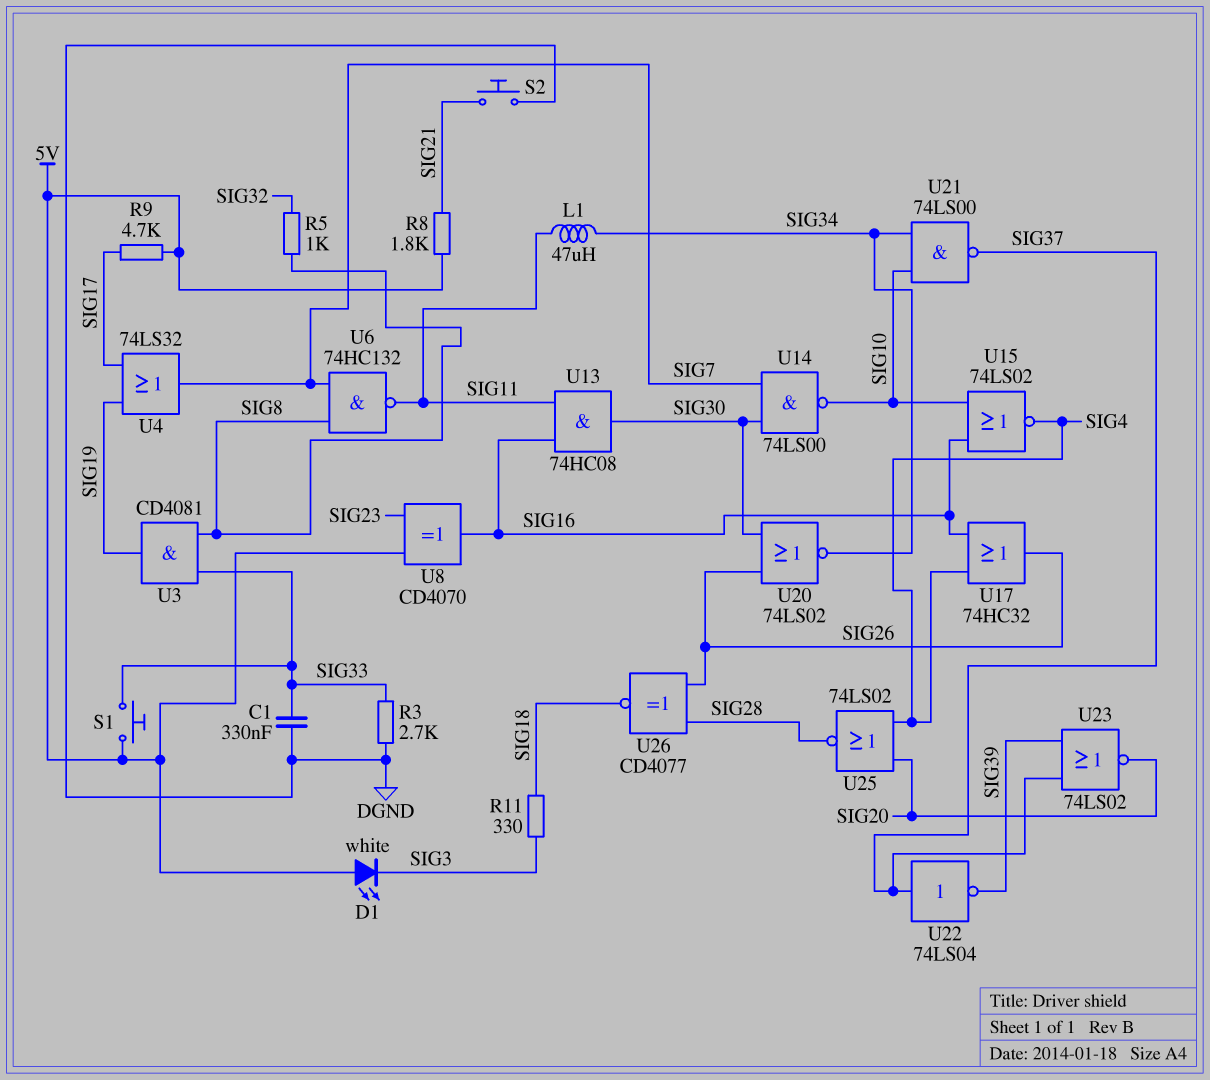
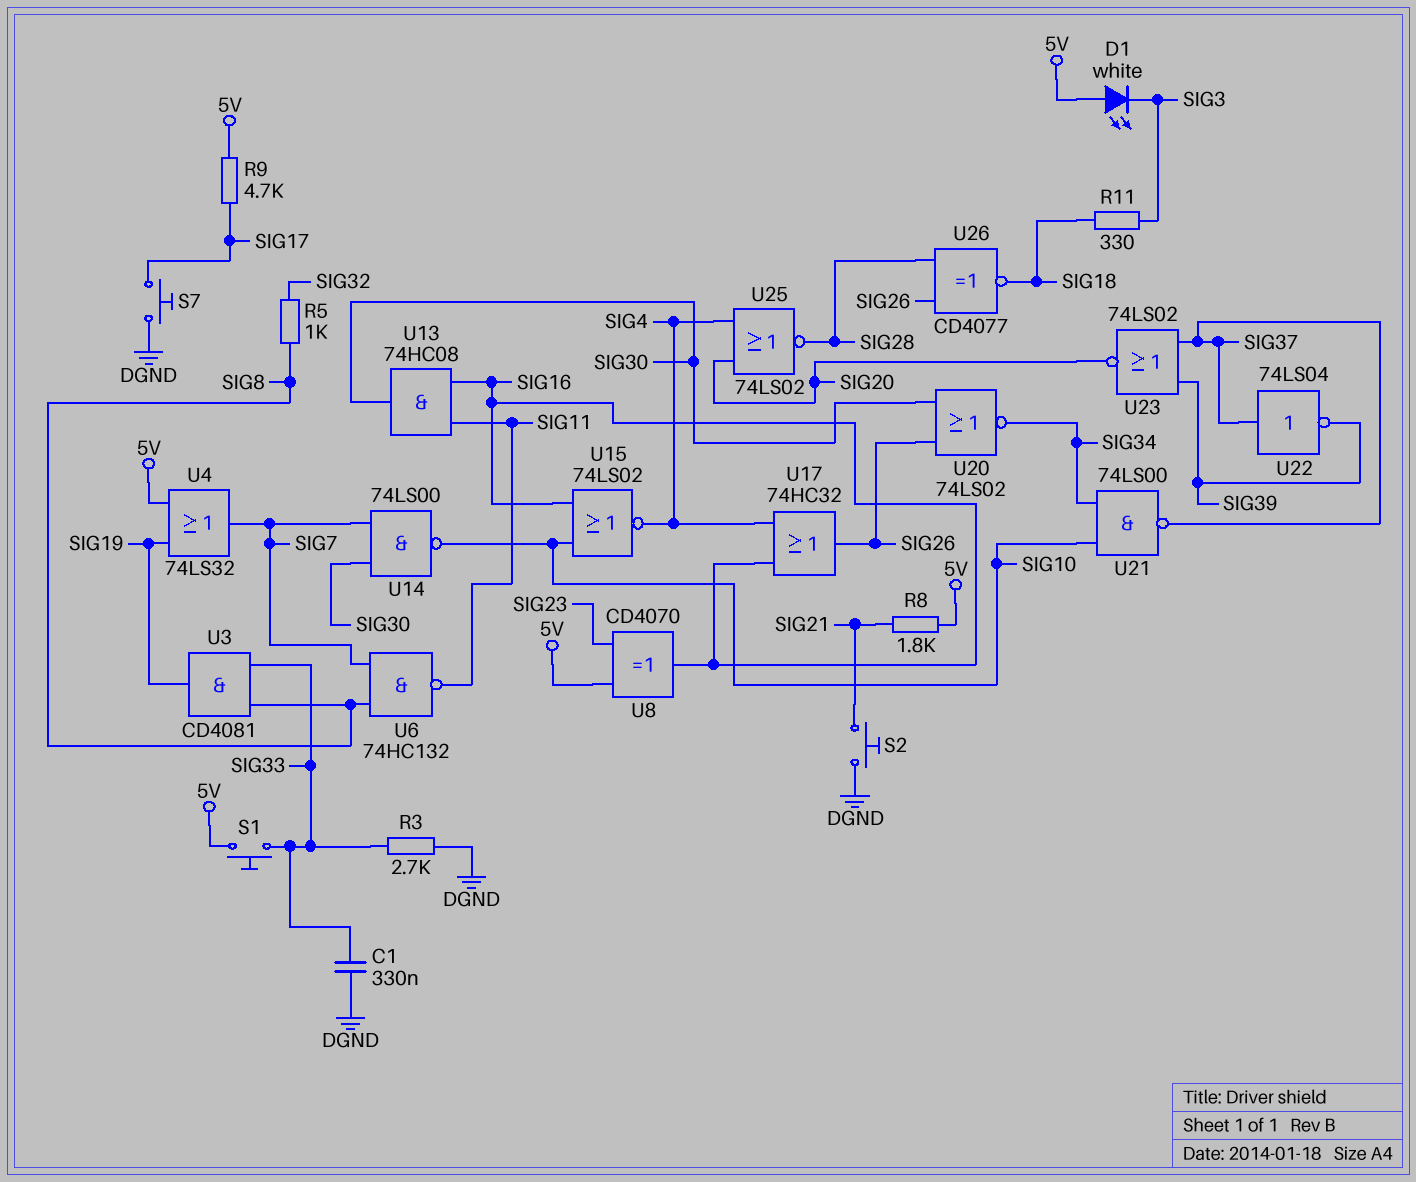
L1: 47uH (SIG11, SIG34) -> none
S7: none -> button (DGND, SIG17)
U4: OR 74LS32 (in SIG17, in SIG19, out SIG7) -> OR 74LS32 (in 5V, in SIG19, out SIG7)

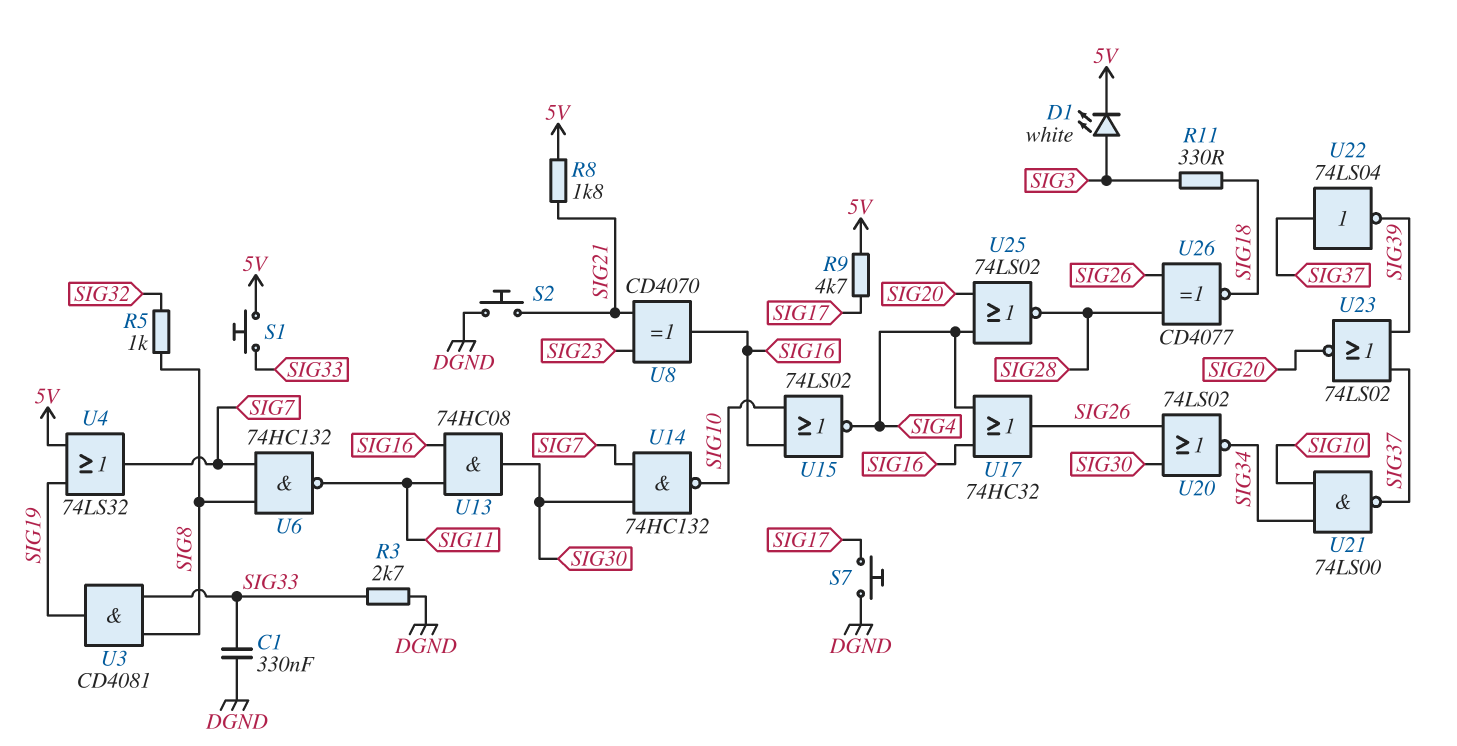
D1: LED white (A 5V, K SIG3) -> LED white (A SIG3, K 5V)
U8: XOR CD4070 (in 5V, in SIG23, out SIG16) -> XOR CD4070 (in SIG21, in SIG23, out SIG16)
U14: NAND 74LS00 (in SIG7, in SIG30, out SIG10) -> NAND 74HC132 (in SIG7, in SIG30, out SIG10)

